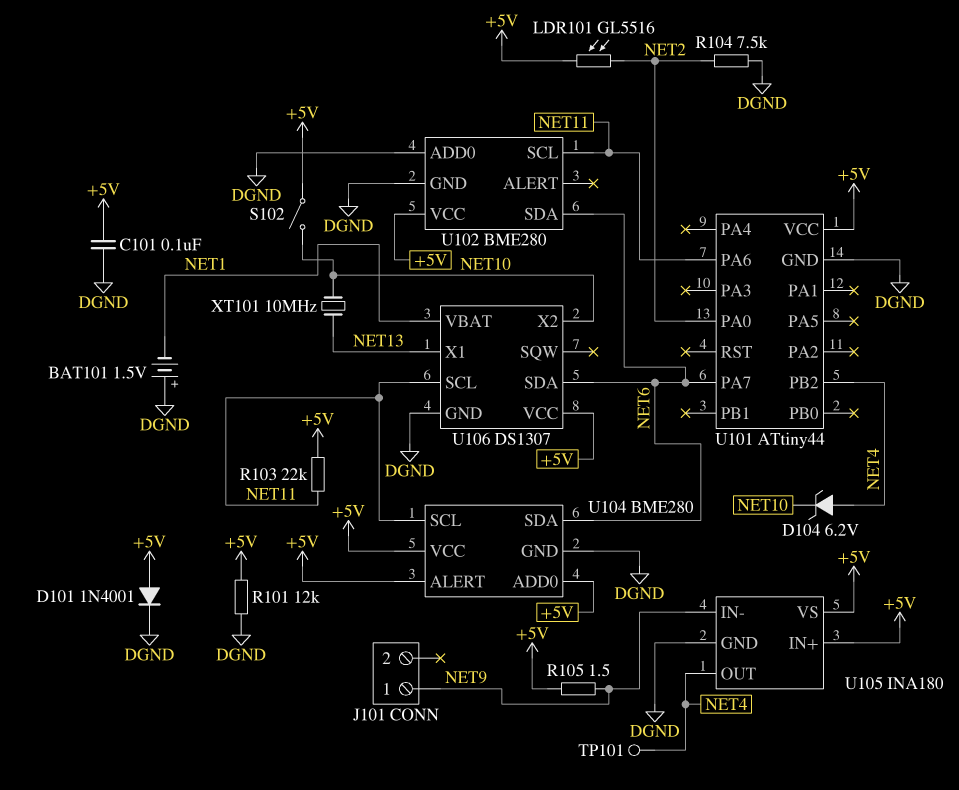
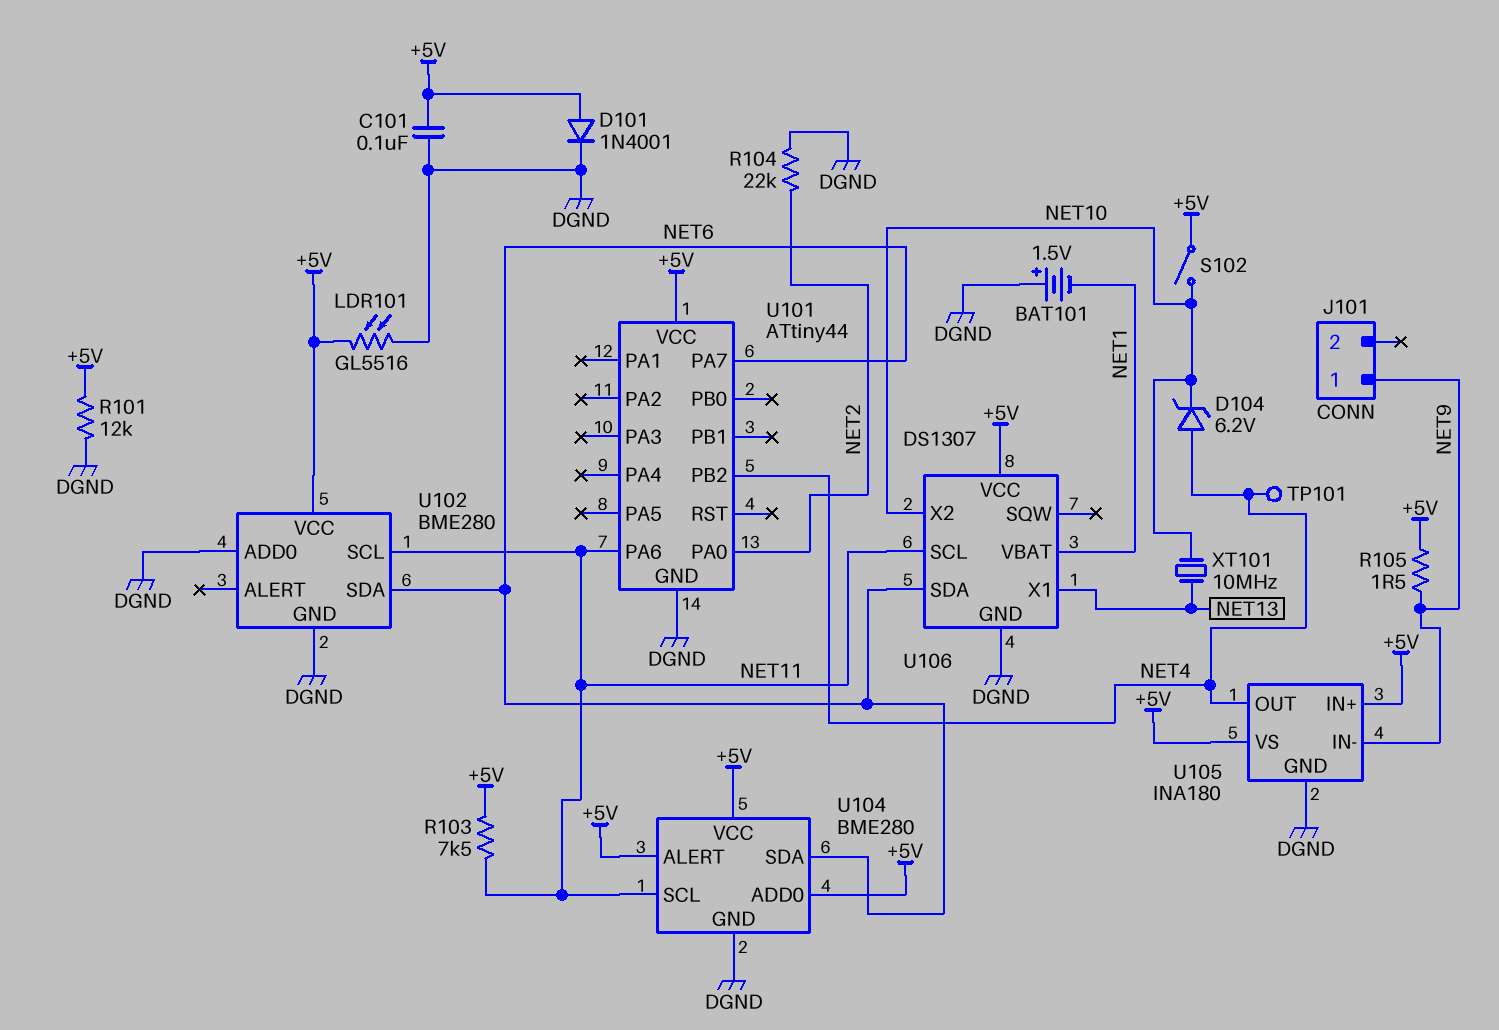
LDR101: GL5516 (+5V, NET2) -> GL5516 (+5V, DGND)
R103: 22k (+5V, NET11) -> 7.5k (+5V, NET11)
R104: 7.5k (DGND, NET2) -> 22k (DGND, NET2)

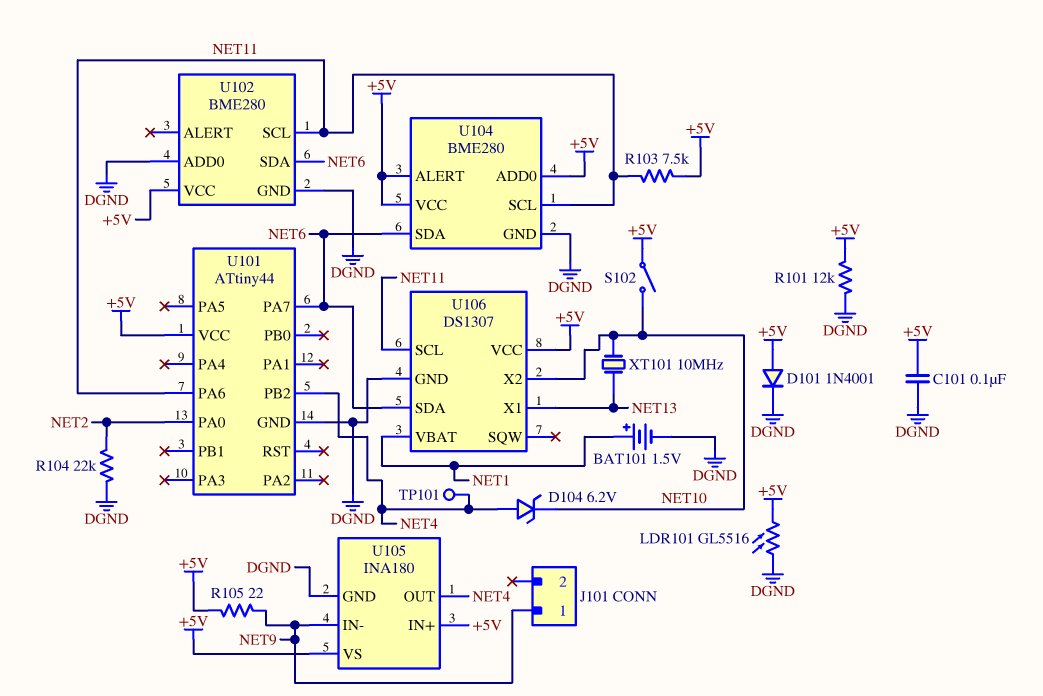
BAT101: 1.5V (plus DGND, minus NET1) -> 1.5V (plus NET1, minus DGND)
R105: 1.5 (+5V, NET9) -> 22 (+5V, NET9)

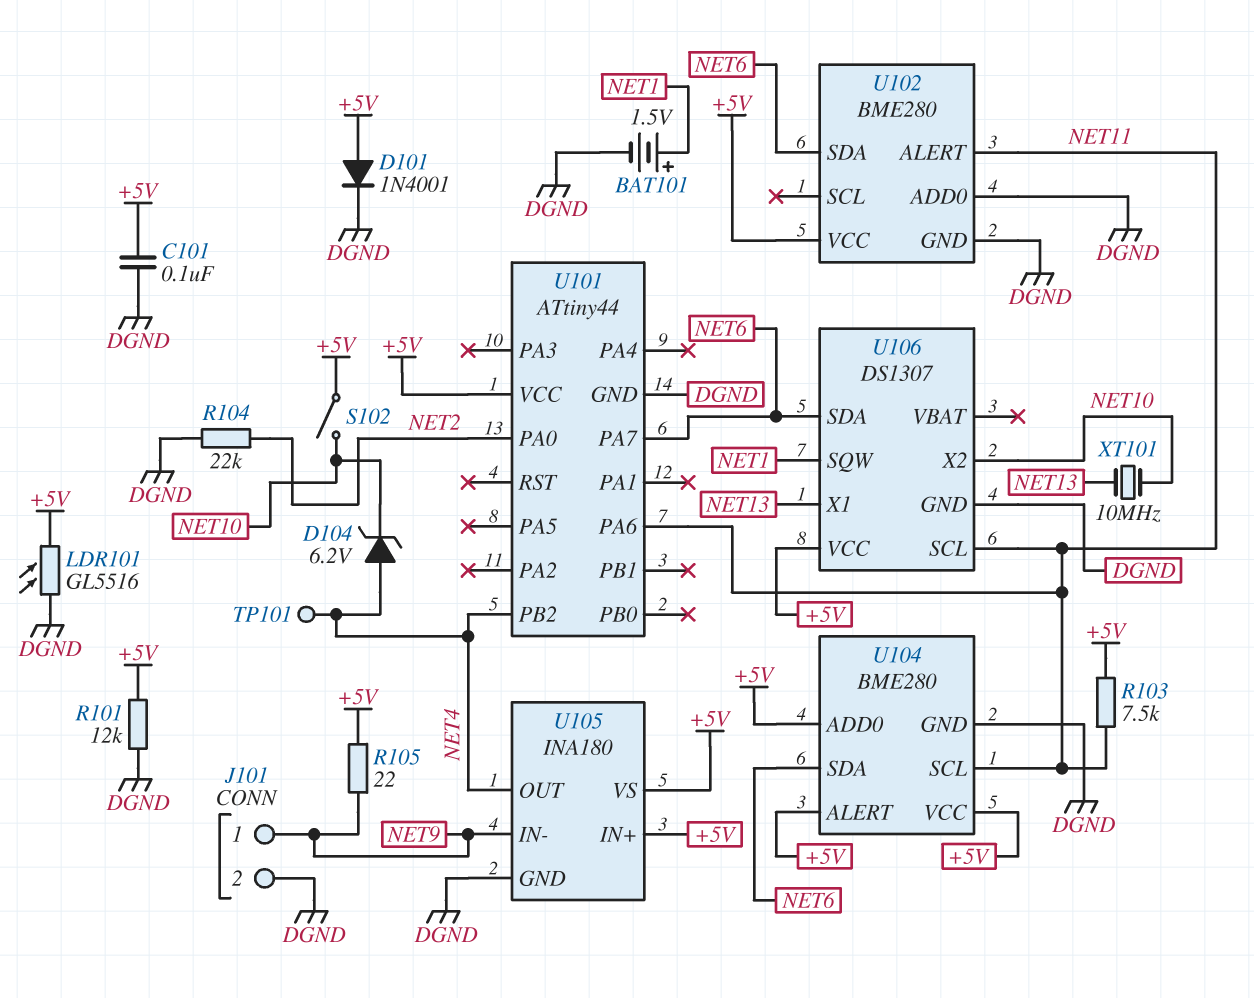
J101 pin 2: none -> DGND
U102 pin ALERT: none -> NET11
U102 pin SCL: NET11 -> none
U106 pin SQW: none -> NET1
U106 pin VBAT: NET1 -> none

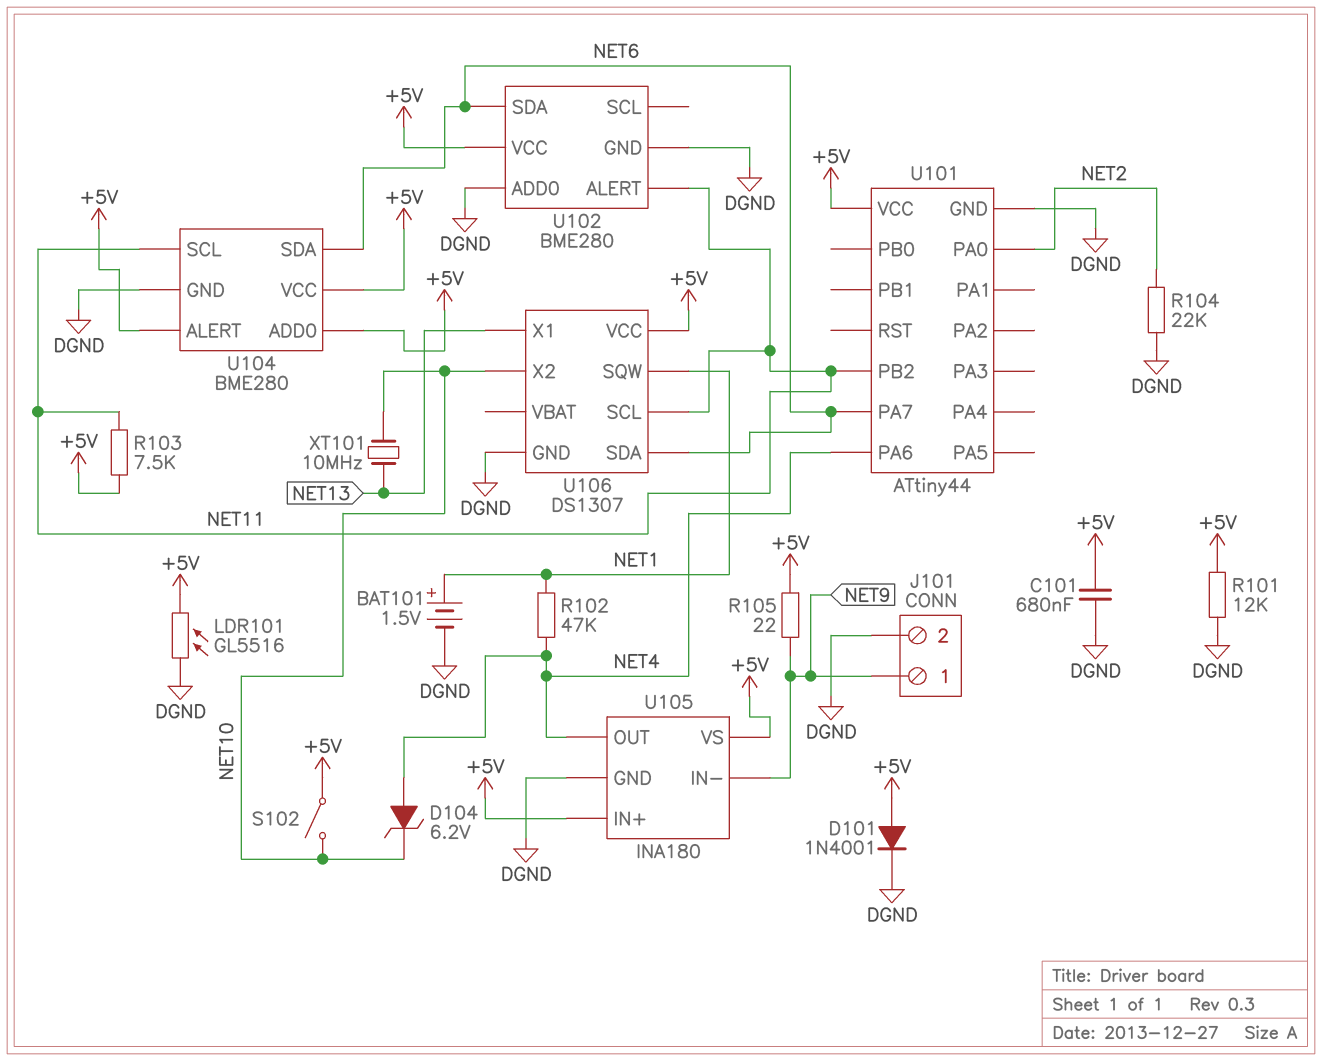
C101: 100nF (+5V, DGND) -> 680nF (+5V, DGND)
R102: none -> 47k (NET1, NET4)
TP101: test point (NET4) -> none
U101 pin PA6: NET11 -> NET4
U101 pin PB2: NET4 -> NET11

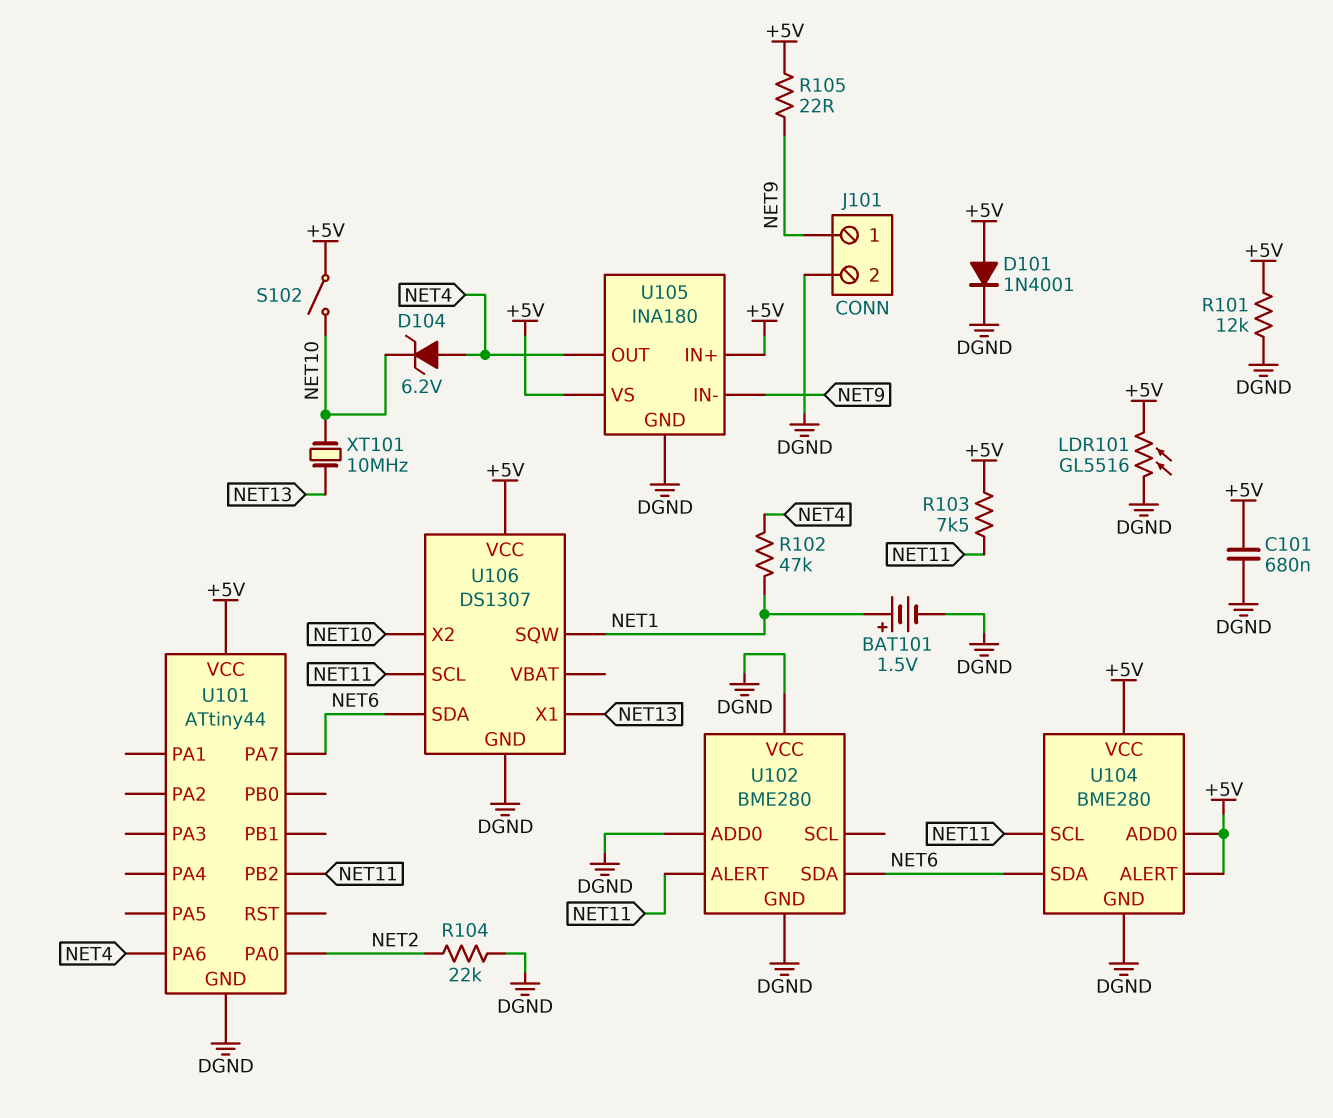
U102 pin VCC: +5V -> DGND

